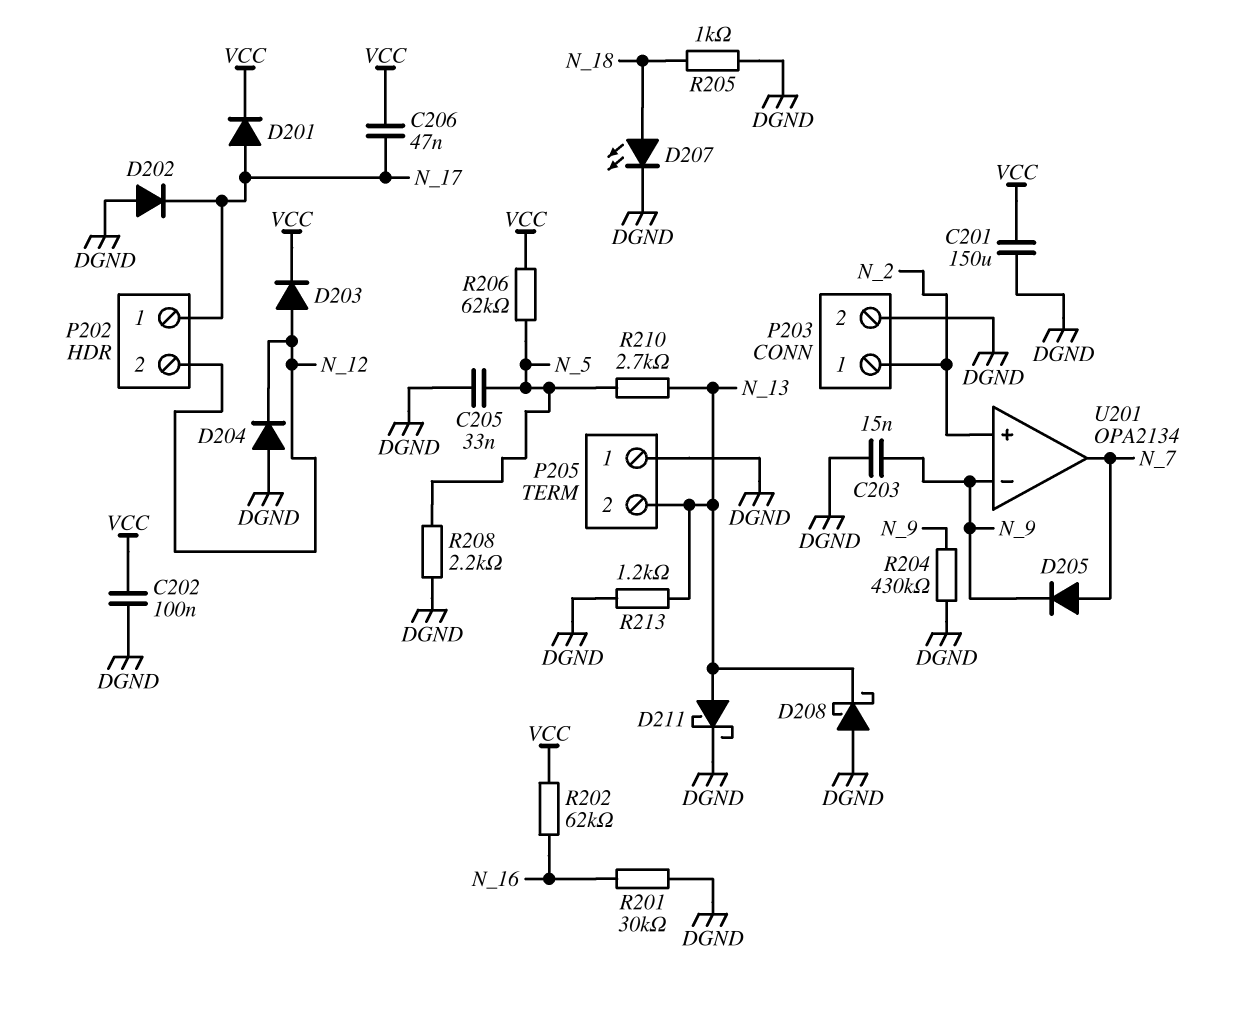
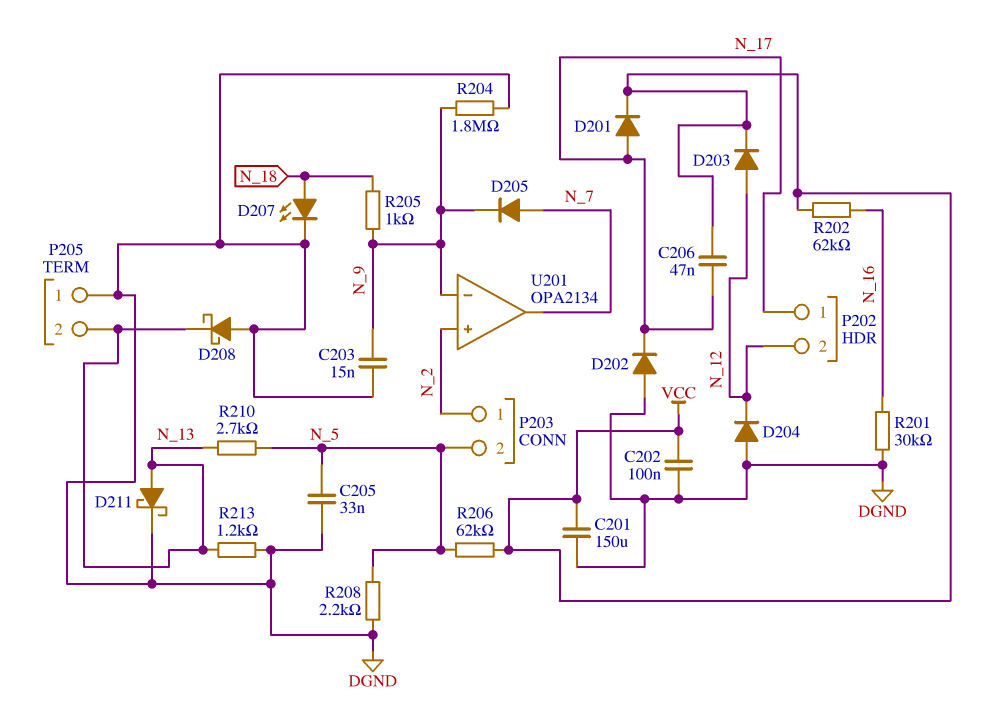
P203 pin 2: DGND -> N_5
R204: 430k (DGND, N_9) -> 1.8M (DGND, N_9)
R205: 1k (DGND, N_18) -> 1k (N_9, N_18)

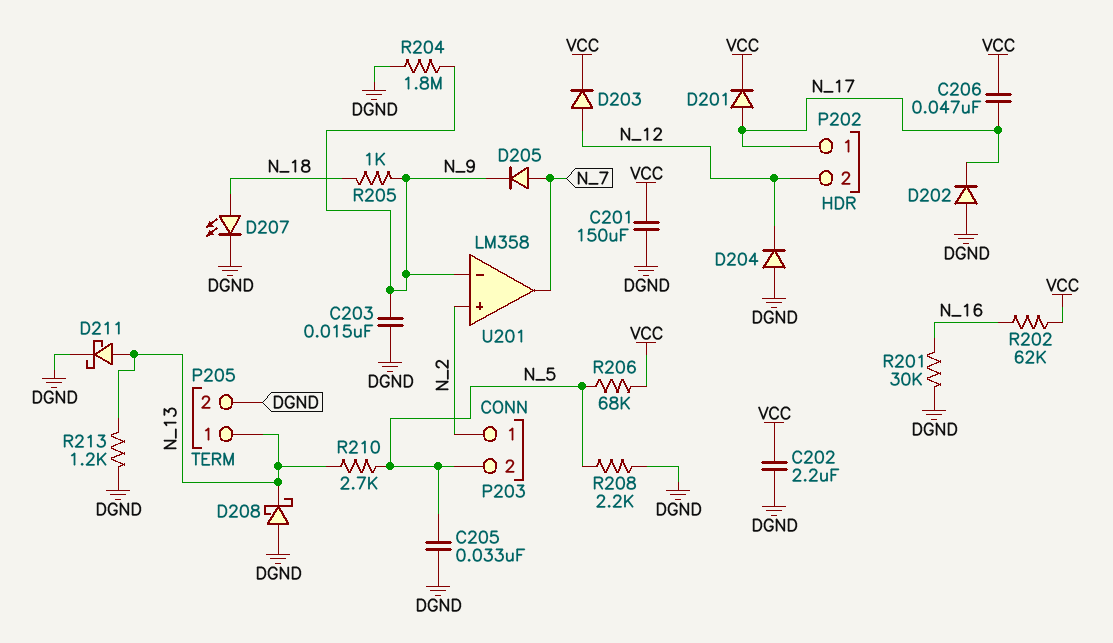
C202: 100nF (DGND, VCC) -> 2.2uF (DGND, VCC)
P205 pin 1: DGND -> N_13
P205 pin 2: N_13 -> DGND
R206: 62k (N_5, VCC) -> 68k (N_5, VCC)
U201: OPA2134 -> LM358

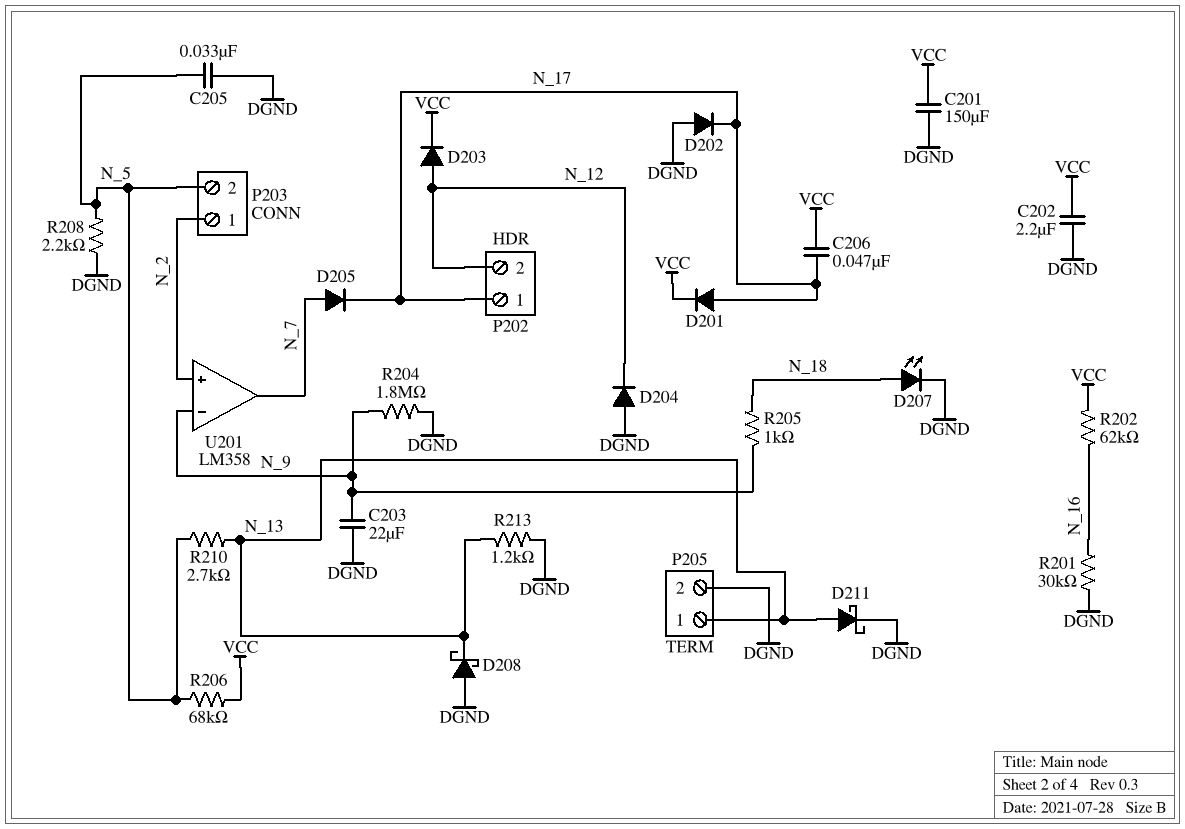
C203: 15nF (DGND, N_9) -> 22uF (DGND, N_9)
D205: diode (A N_7, K N_9) -> diode (A N_7, K N_17)

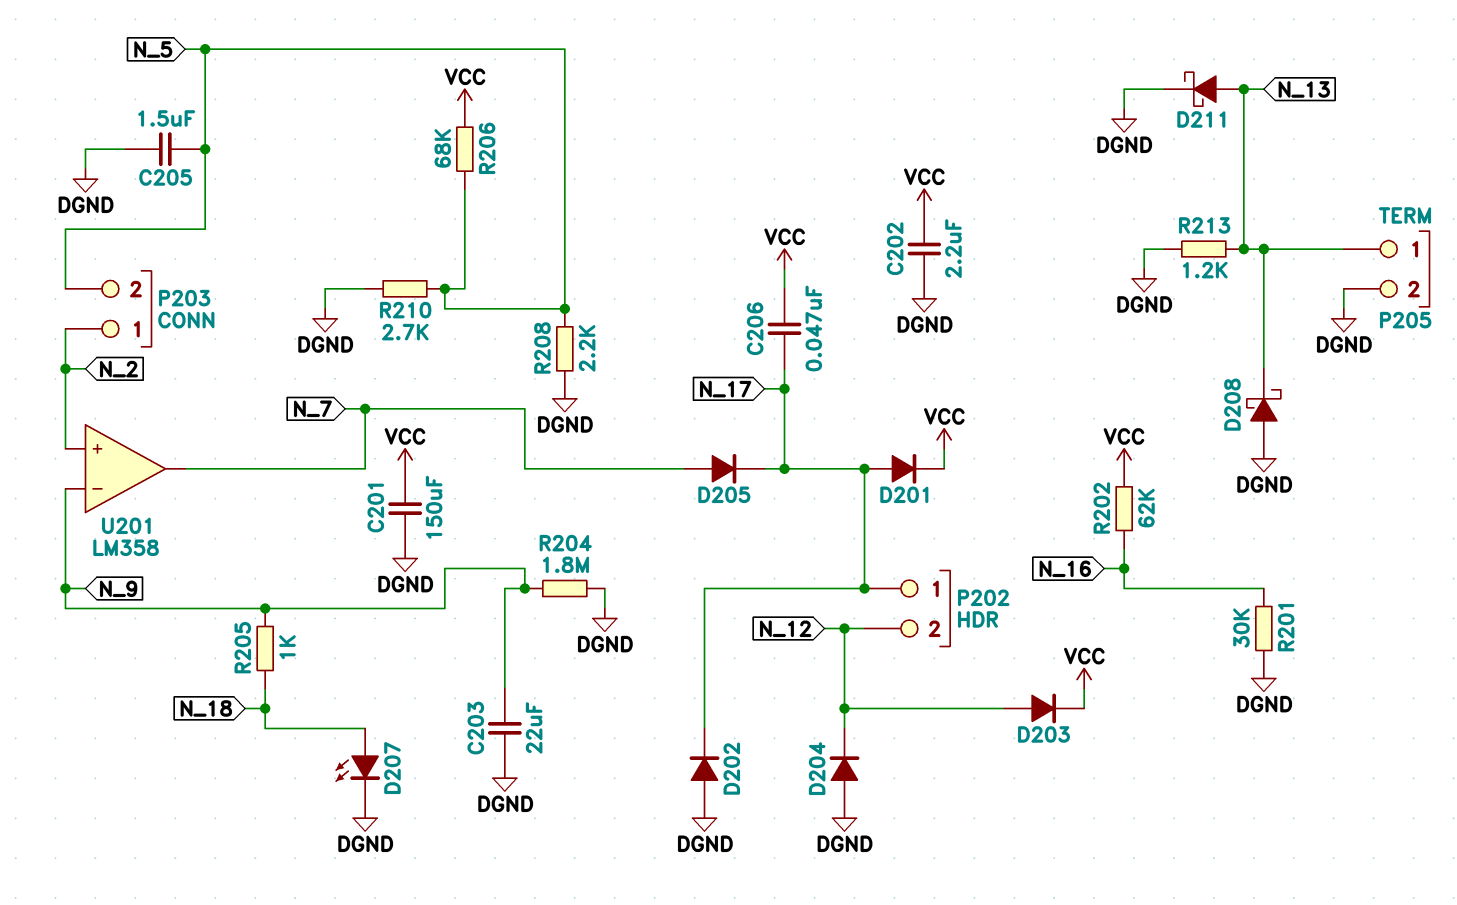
C205: 33nF (DGND, N_5) -> 1.5uF (DGND, N_5)
R210: 2.7k (N_5, N_13) -> 2.7k (DGND, N_5)

